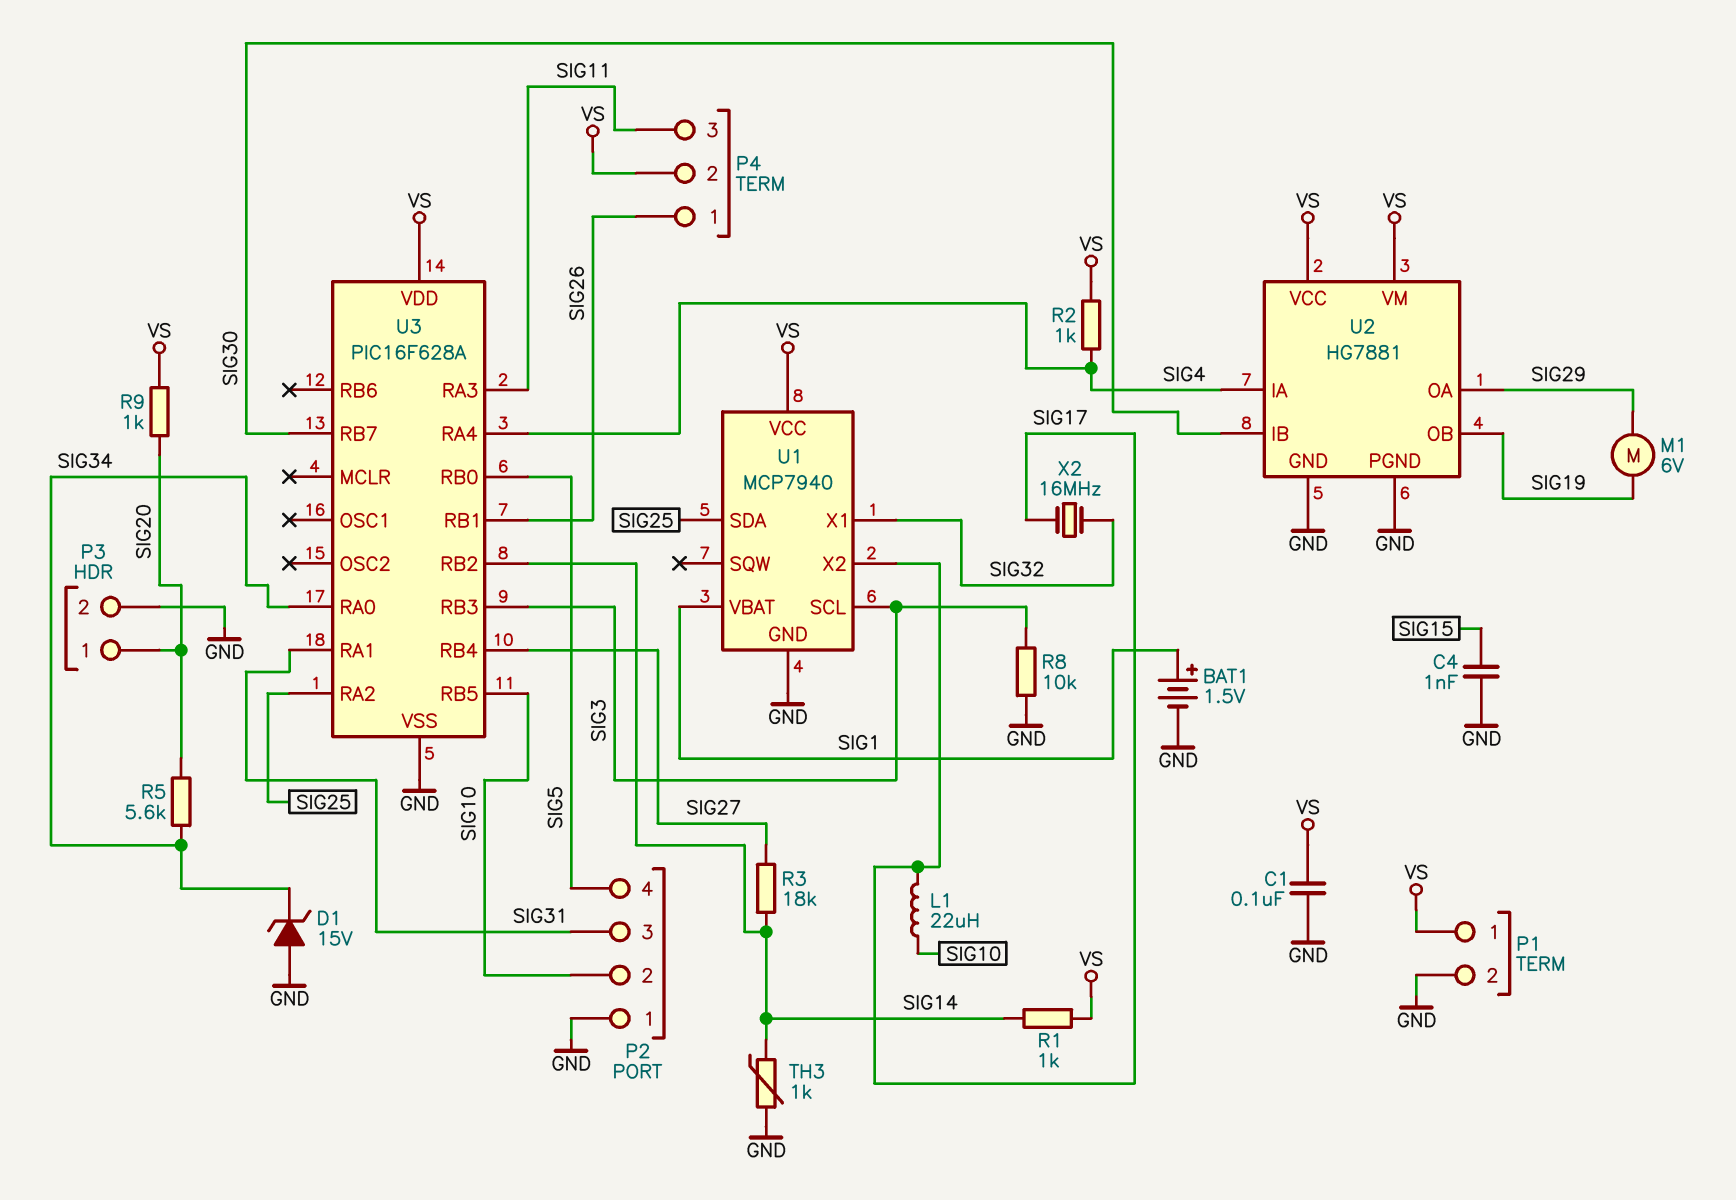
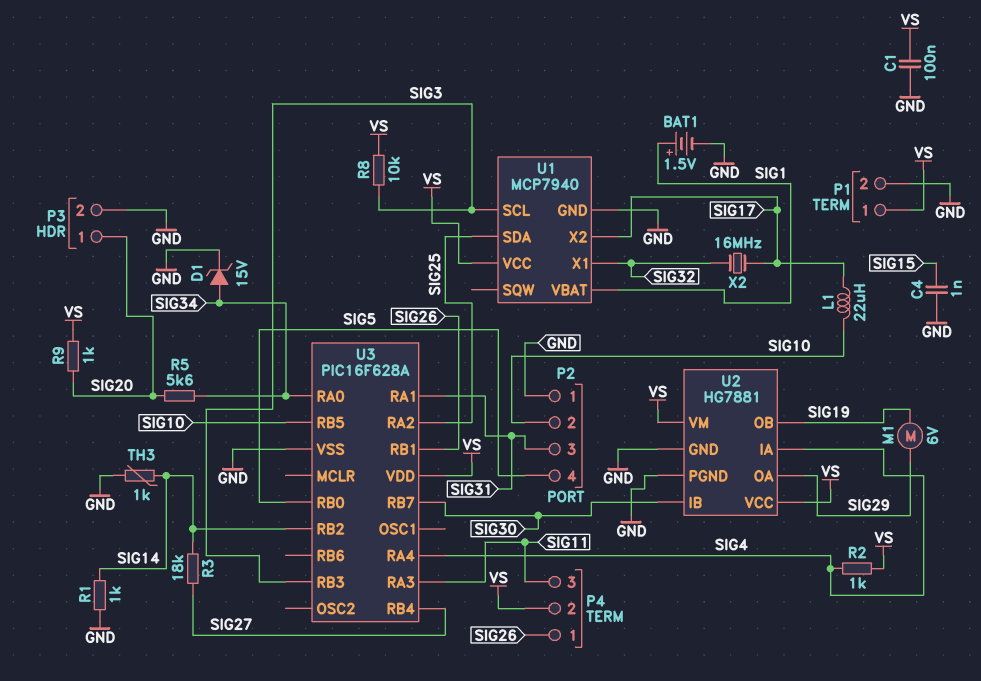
D1: zener 15V (A GND, K SIG34) -> zener 15V (A SIG34, K GND)
R1: 1k (SIG14, VS) -> 1k (GND, SIG14)
R8: 10k (GND, SIG3) -> 10k (SIG3, VS)

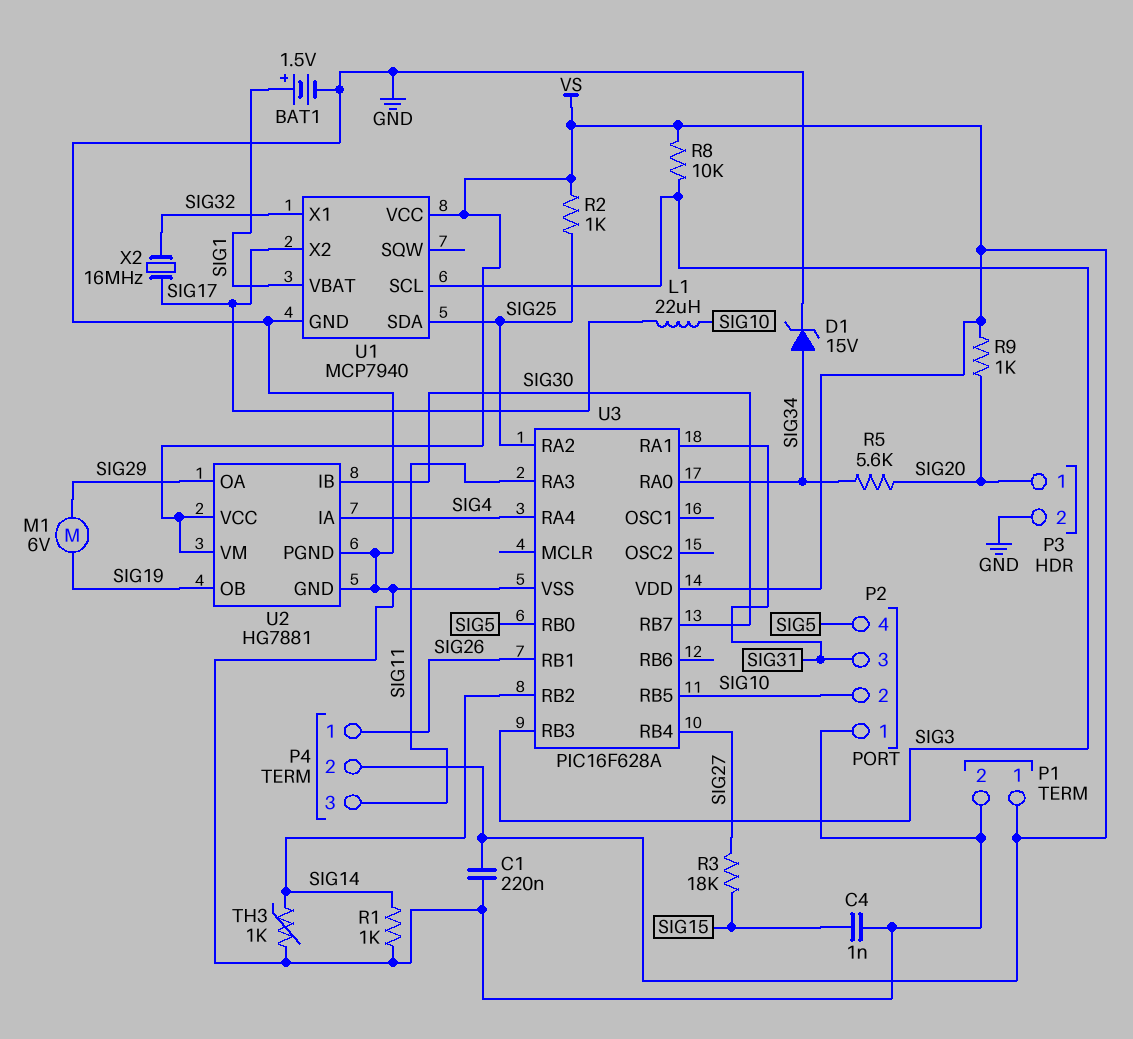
C1: 100nF (GND, VS) -> 220nF (GND, VS)
R2: 1k (SIG4, VS) -> 1k (SIG25, VS)
R3: 18k (SIG14, SIG27) -> 18k (SIG15, SIG27)

